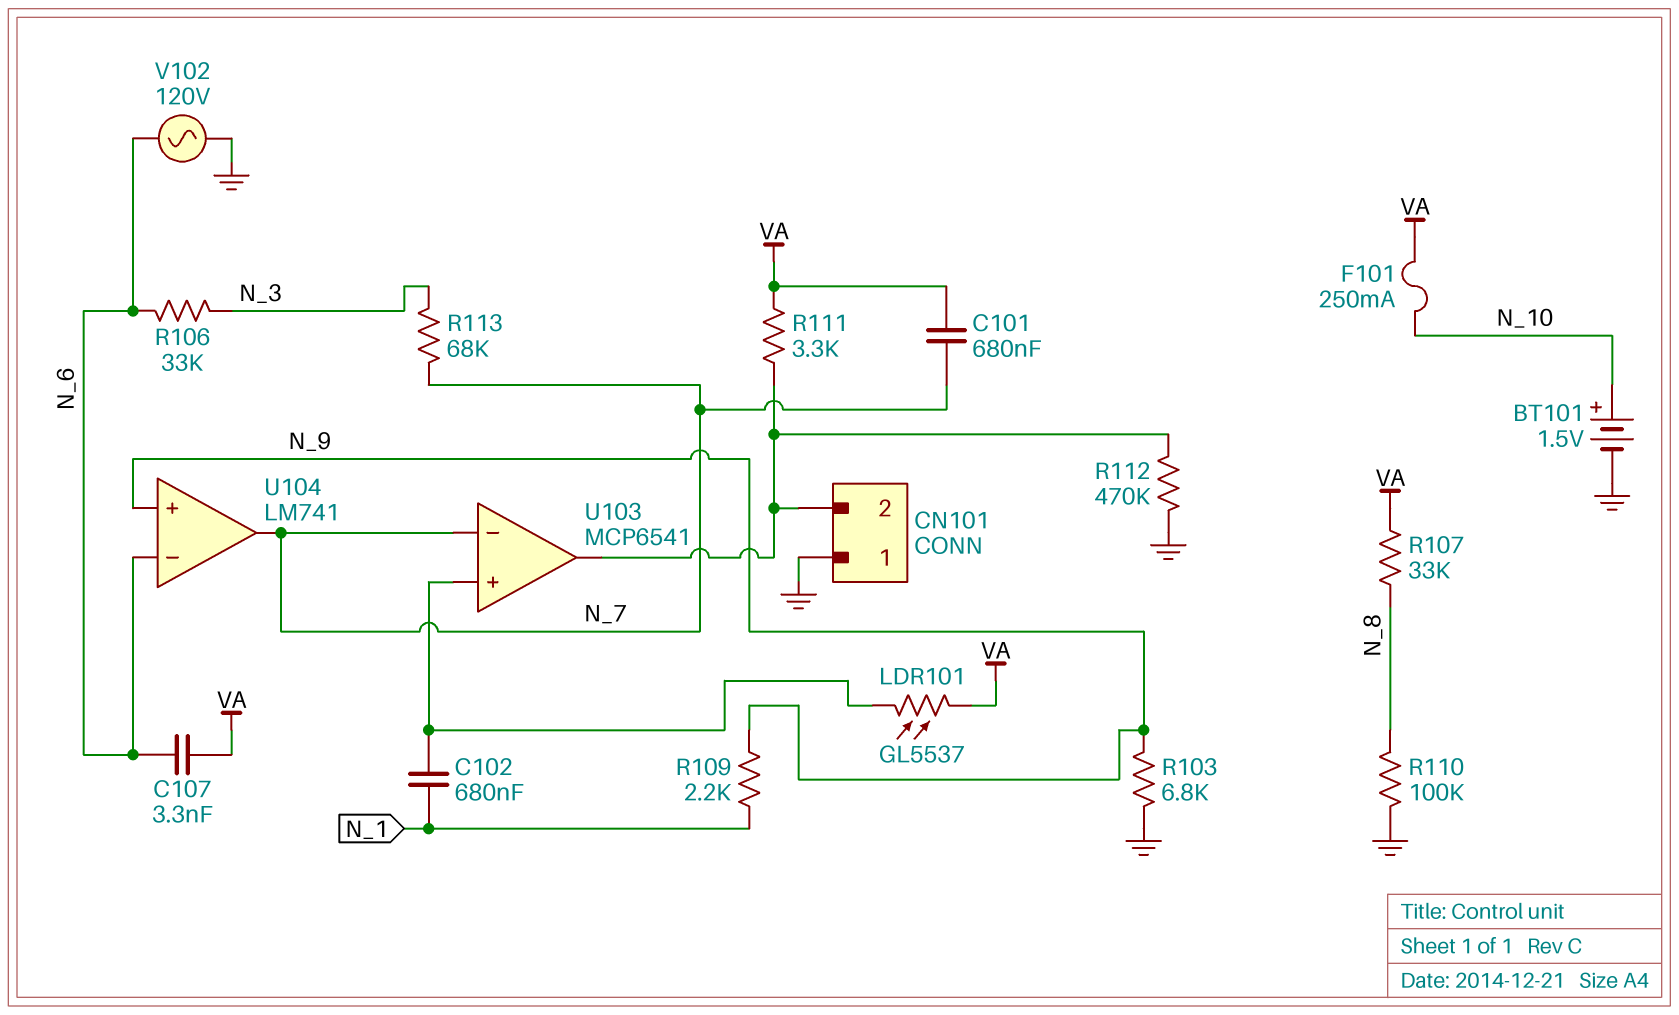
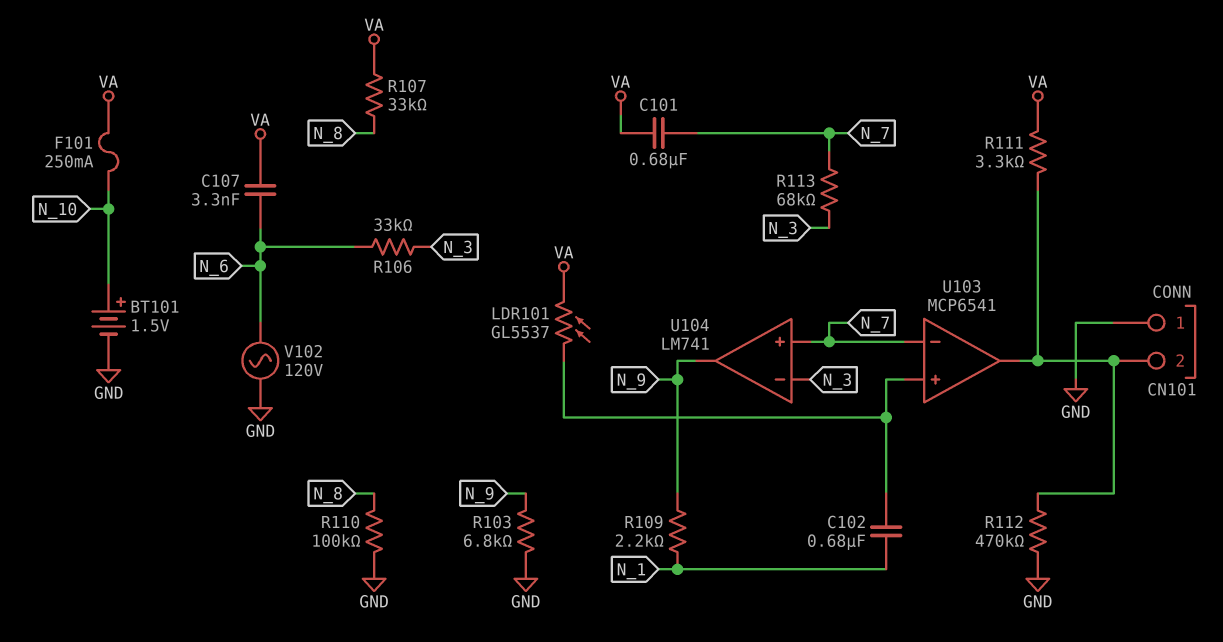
U104 pin in+: N_9 -> N_7
U104 pin in-: N_6 -> N_3
U104 pin out: N_7 -> N_9

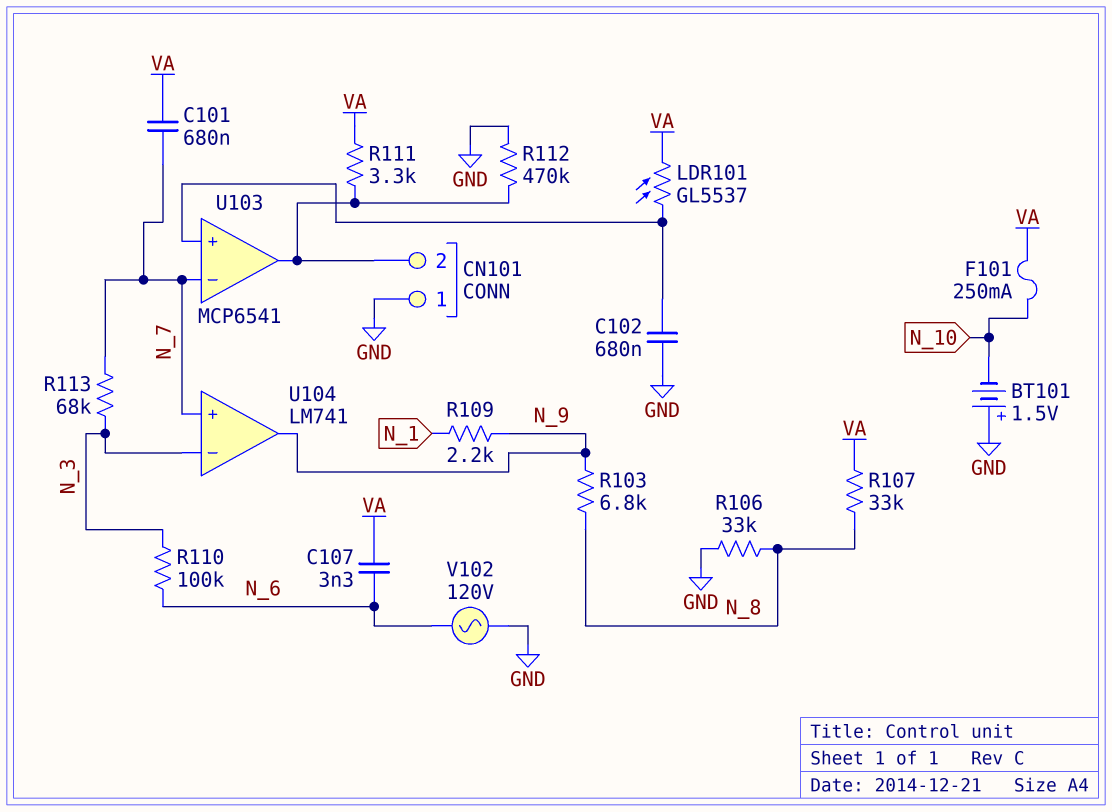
BT101: 1.5V (plus N_10, minus GND) -> 1.5V (plus GND, minus N_10)
C102: 680nF (N_1, U103/in+) -> 680nF (GND, U103/in+)
R103: 6.8k (GND, N_9) -> 6.8k (N_8, N_9)
R106: 33k (N_3, N_6) -> 33k (GND, N_8)
R110: 100k (GND, N_8) -> 100k (N_3, N_6)

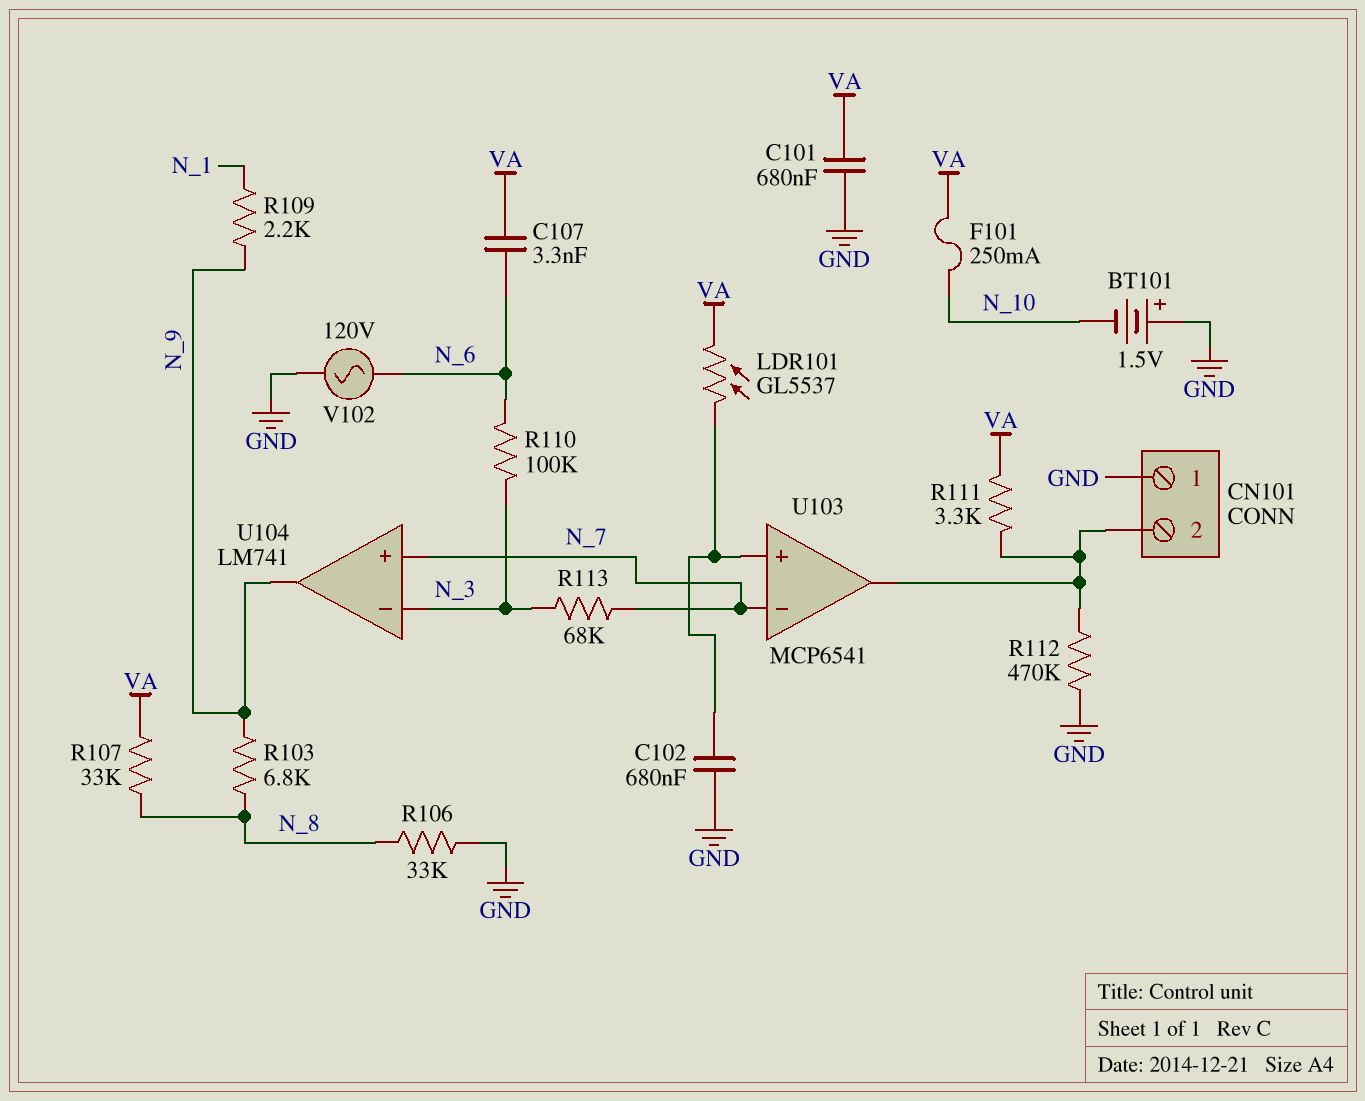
C101: 680nF (N_7, VA) -> 680nF (GND, VA)

